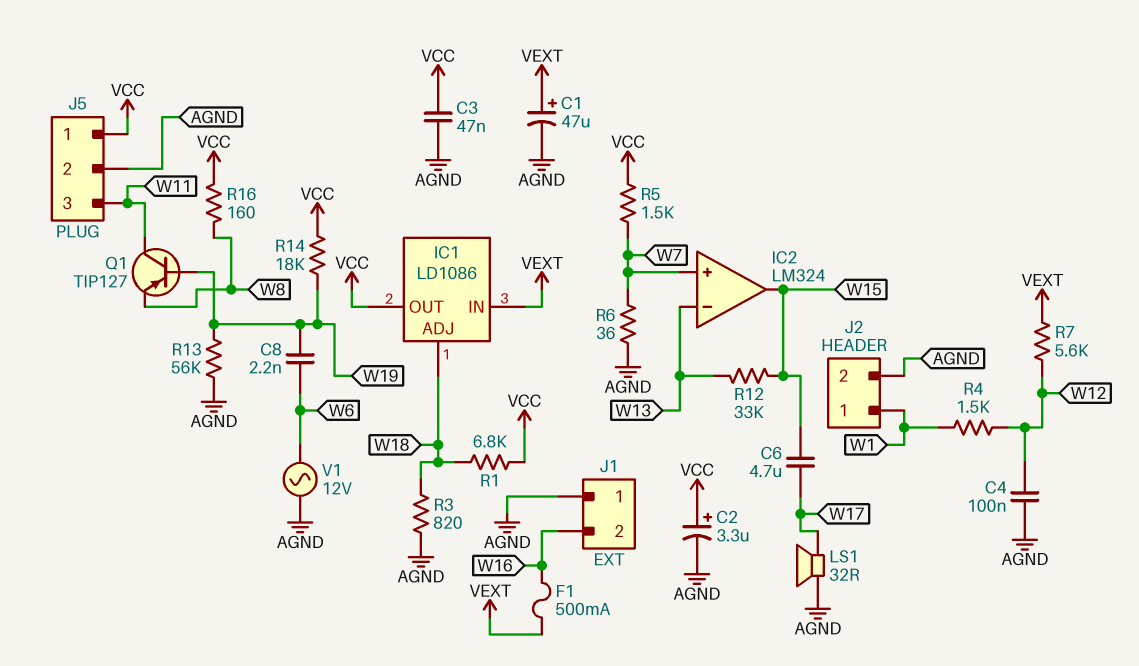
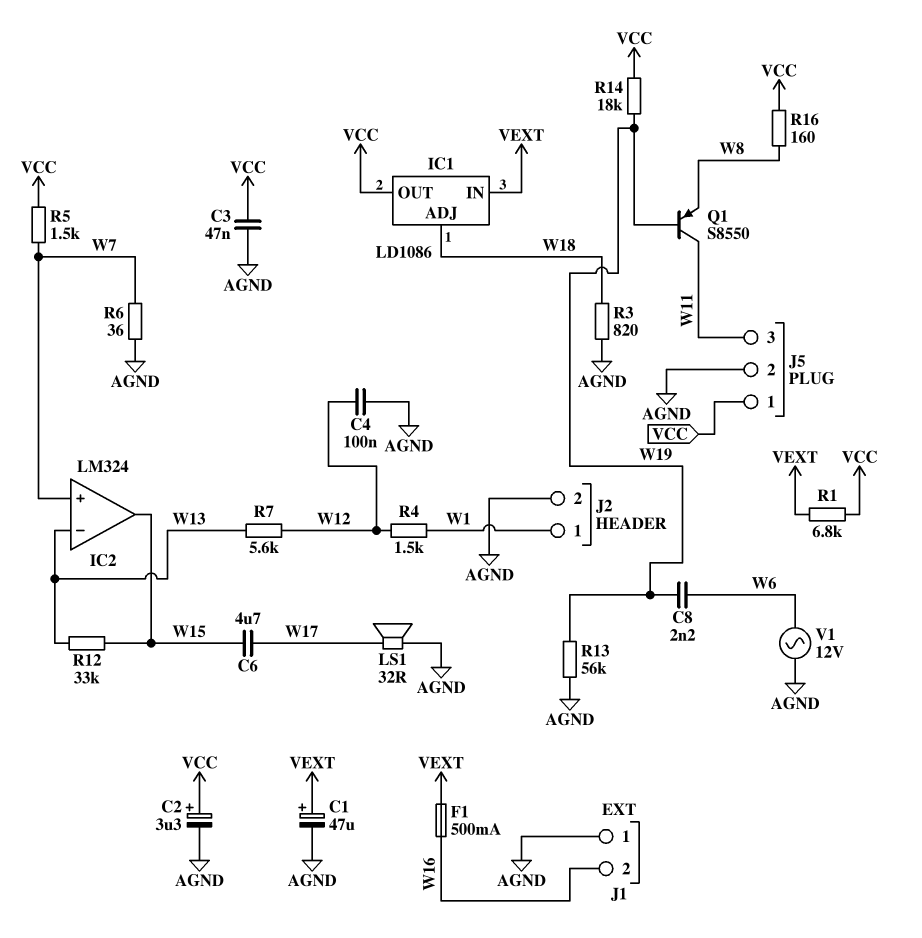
Q1: PNP TIP127 (B W19, C W11, E W8) -> PNP S8550 (B W19, C W11, E W8)
R1: 6.8k (VCC, W18) -> 6.8k (VCC, VEXT)
R7: 5.6k (VEXT, W12) -> 5.6k (W12, W13)

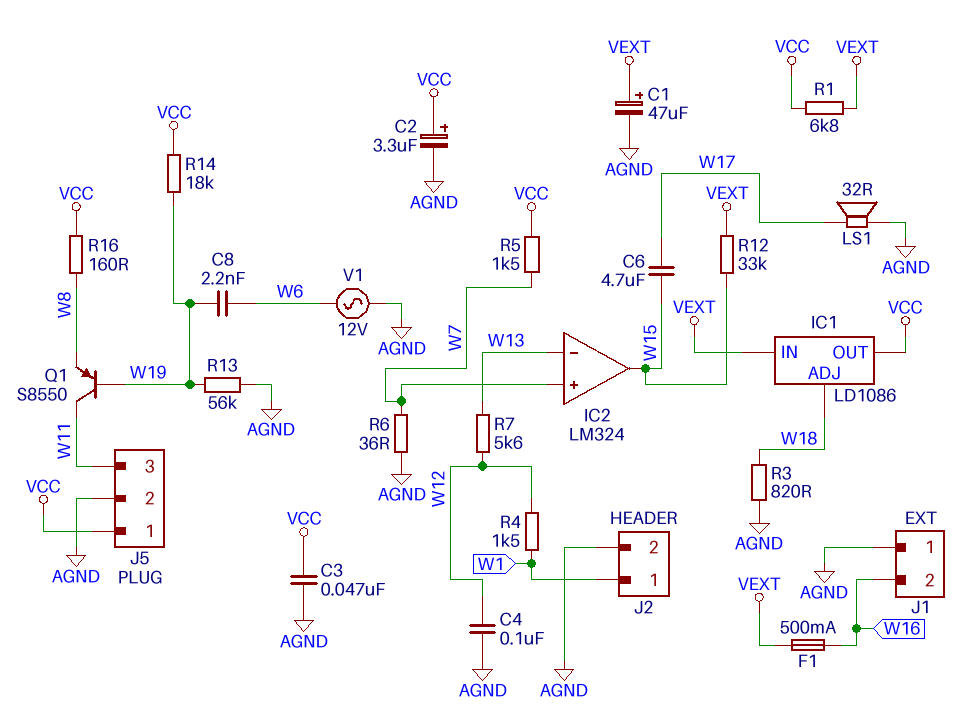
R12: 33k (W13, W15) -> 33k (VEXT, W15)

